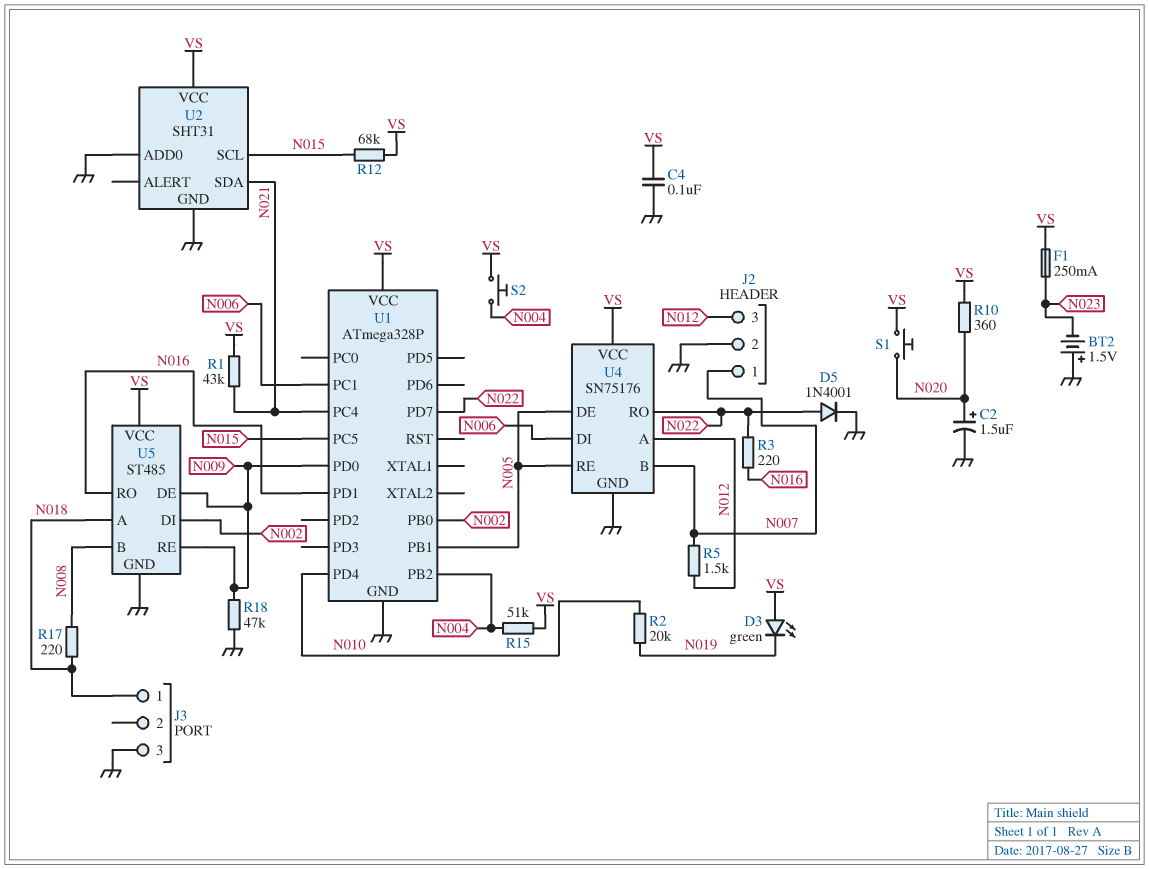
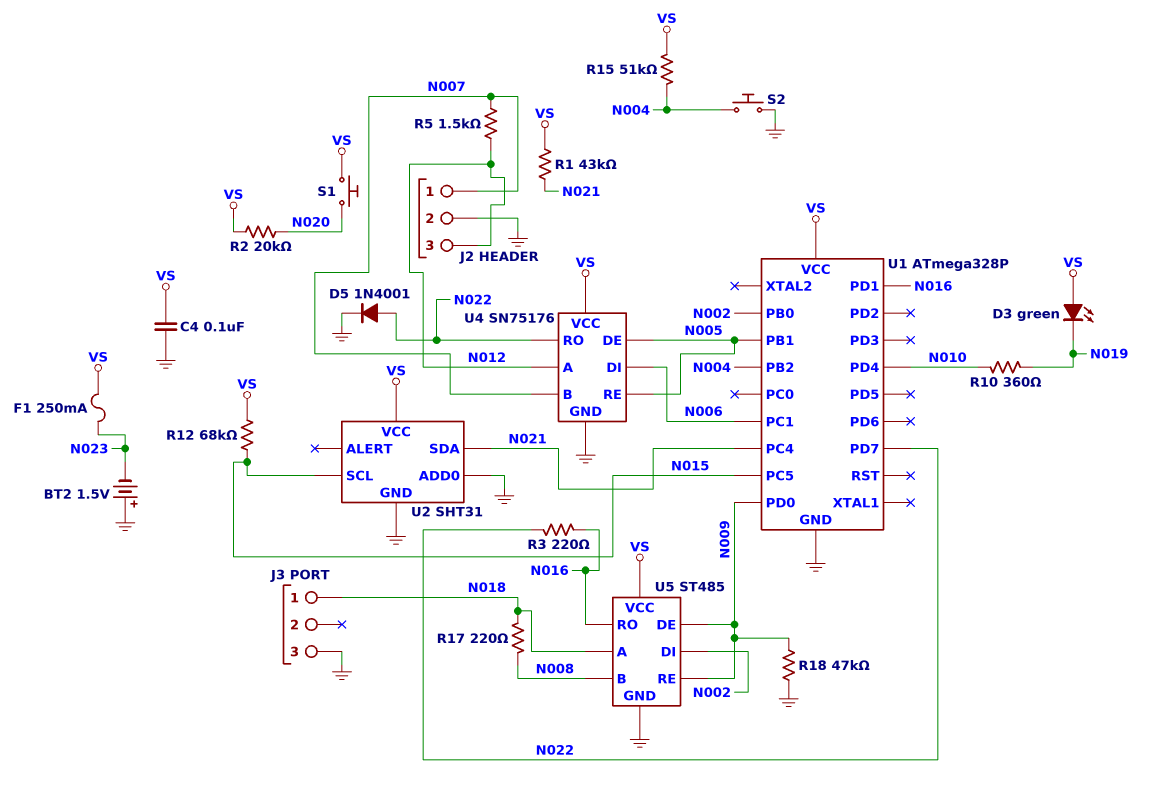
C2: 1.5uF (plus N020, minus GND) -> none
R2: 20k (N010, N019) -> 20k (N020, VS)
R10: 360 (N020, VS) -> 360 (N010, N019)
S2: button (N004, VS) -> button (GND, N004)

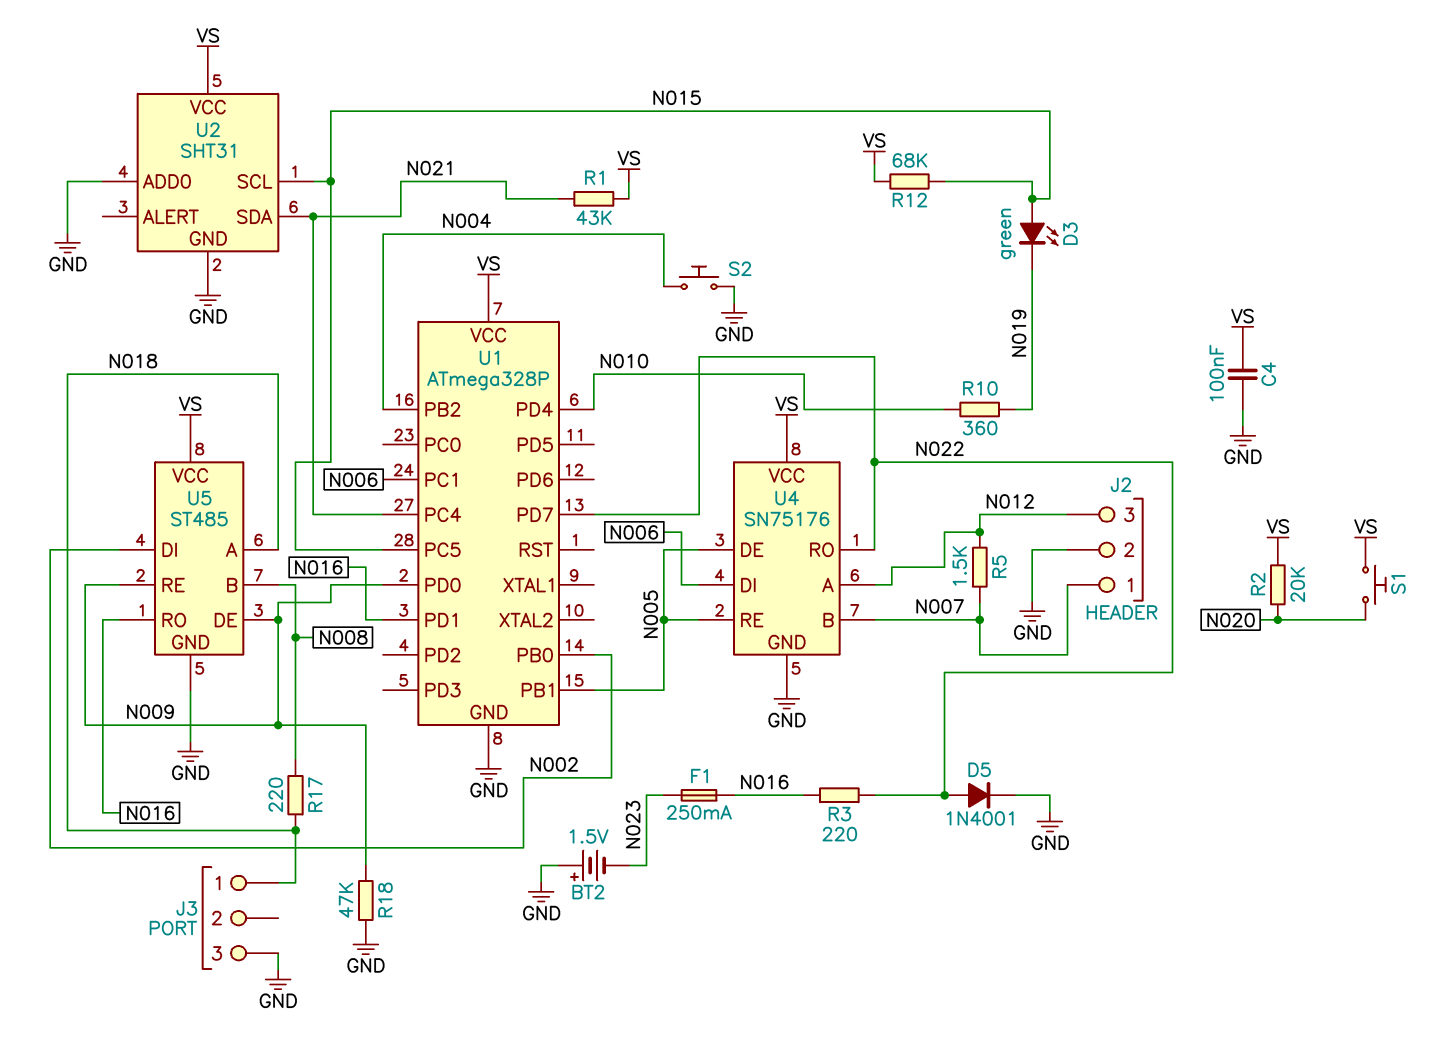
D3: LED green (A VS, K N019) -> LED green (A N015, K N019)
F1: 250mA (N023, VS) -> 250mA (N016, N023)
R15: 51k (N004, VS) -> none

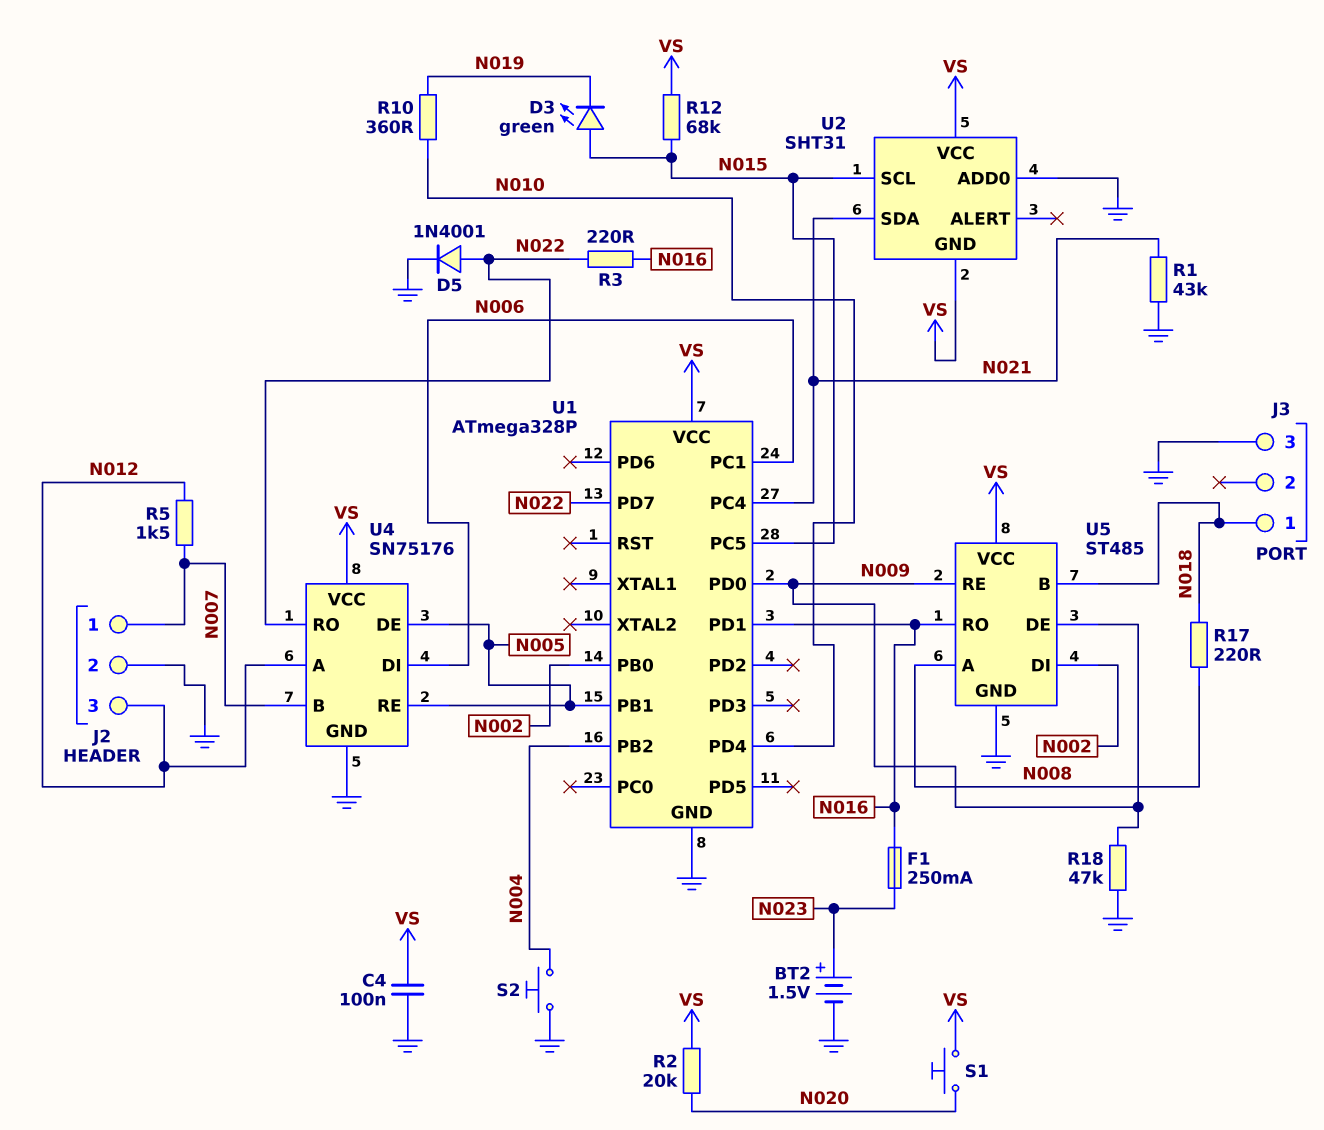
BT2: 1.5V (plus GND, minus N023) -> 1.5V (plus N023, minus GND)
R1: 43k (N021, VS) -> 43k (GND, N021)
U2 pin GND: GND -> VS
U5 pin A: N018 -> N008
U5 pin B: N008 -> N018

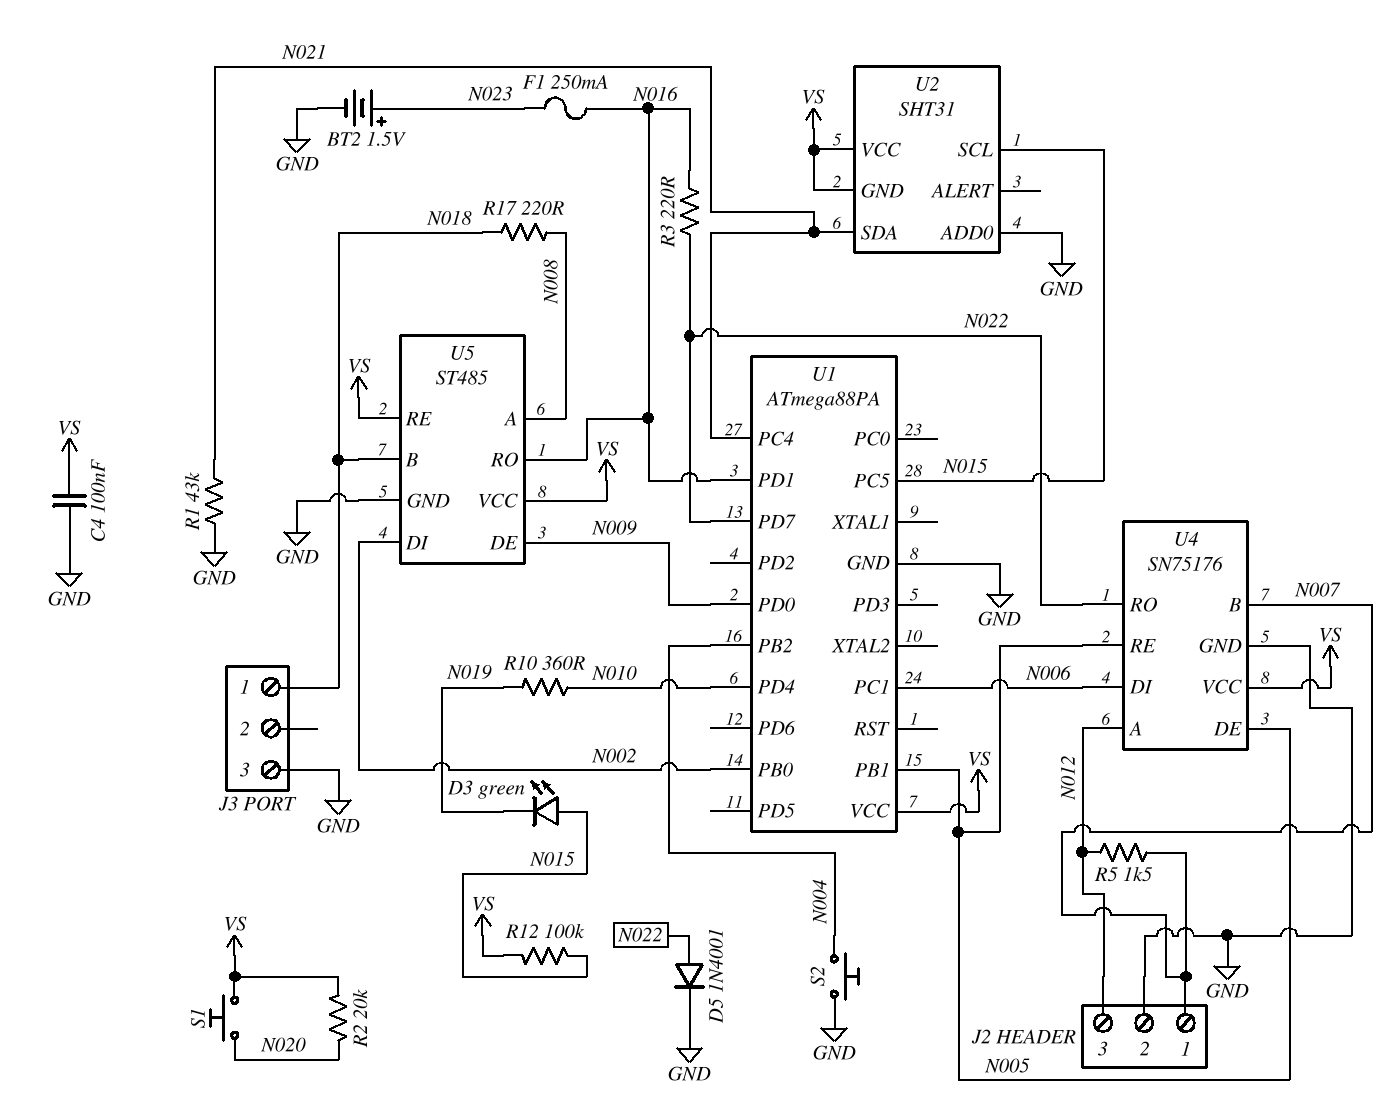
R12: 68k (N015, VS) -> 100k (N015, VS)
R18: 47k (GND, N009) -> none
U1: ATmega328P -> ATmega88PA
U5 pin RE: N009 -> VS

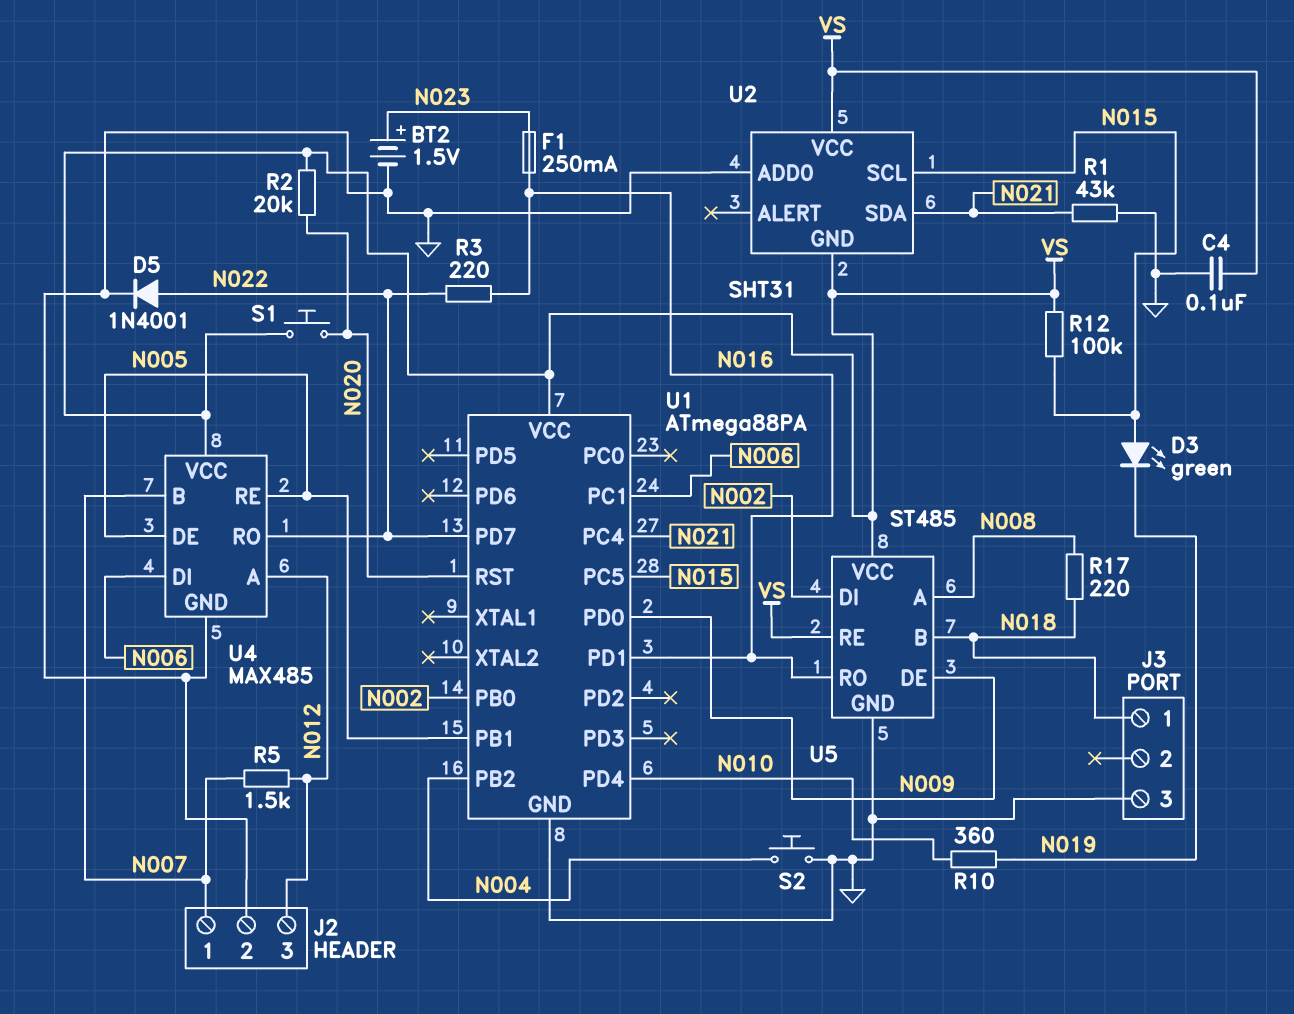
U1 pin RST: none -> N020
U4: SN75176 -> MAX485

